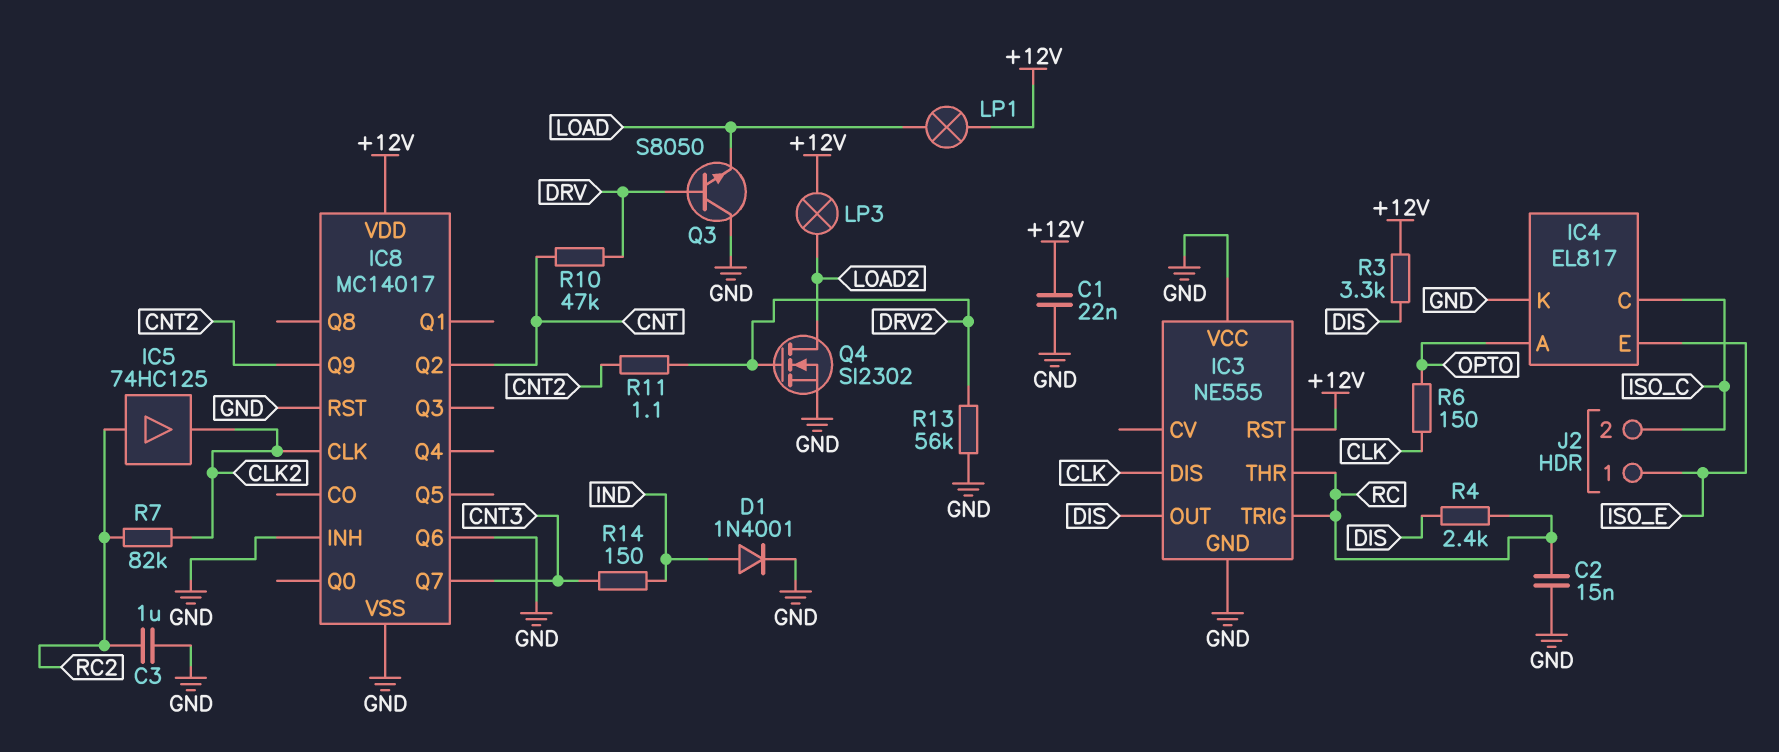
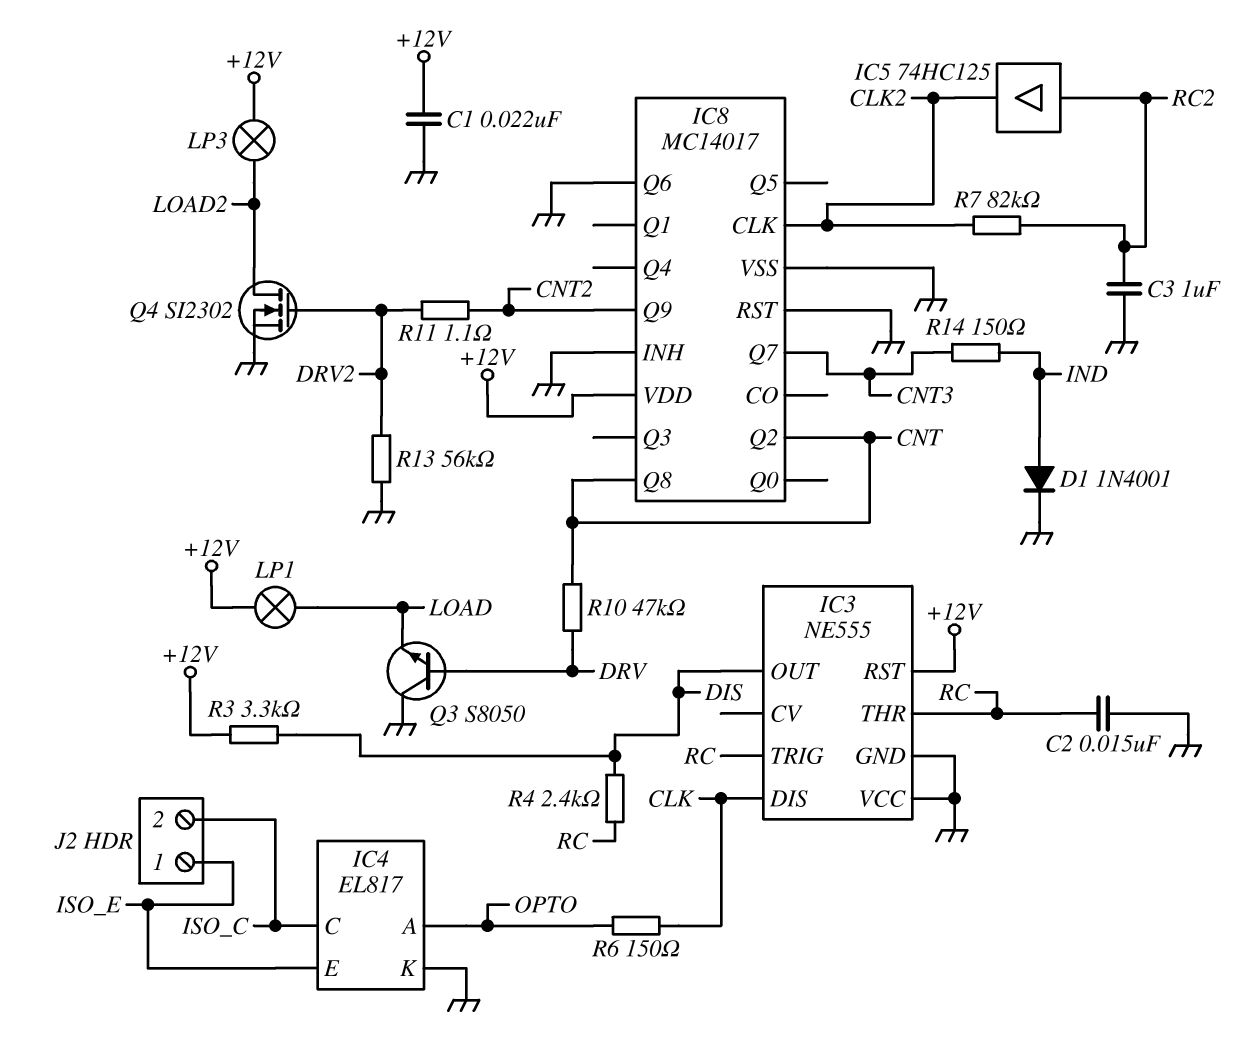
IC8 pin Q8: none -> CNT

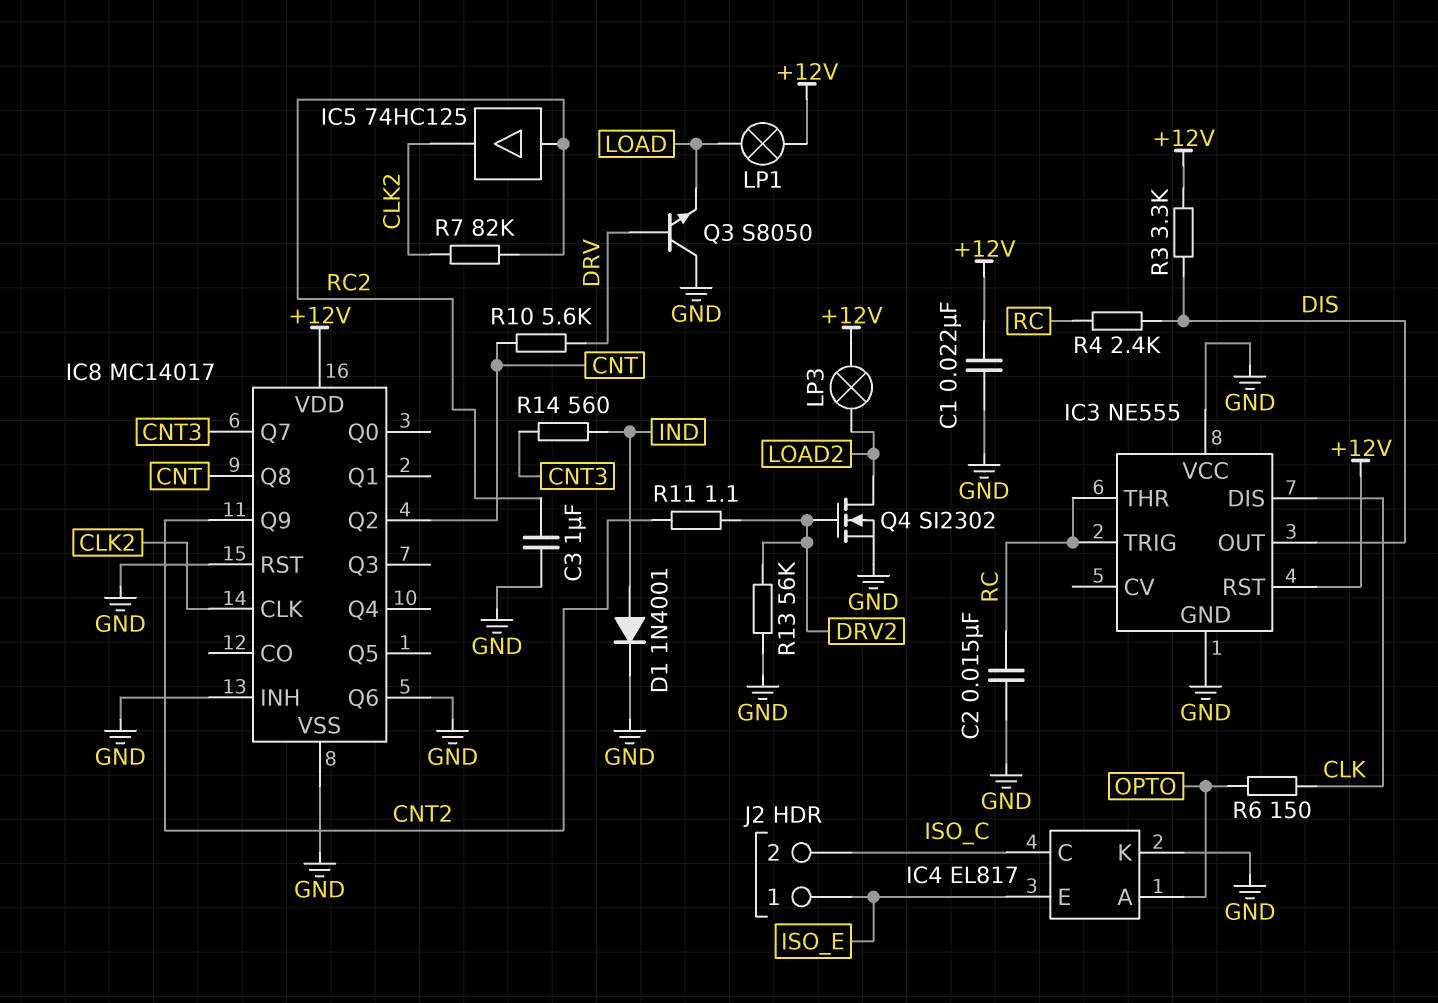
R10: 47k (CNT, DRV) -> 5.6k (CNT, DRV)
R14: 150 (CNT3, IND) -> 560 (CNT3, IND)

